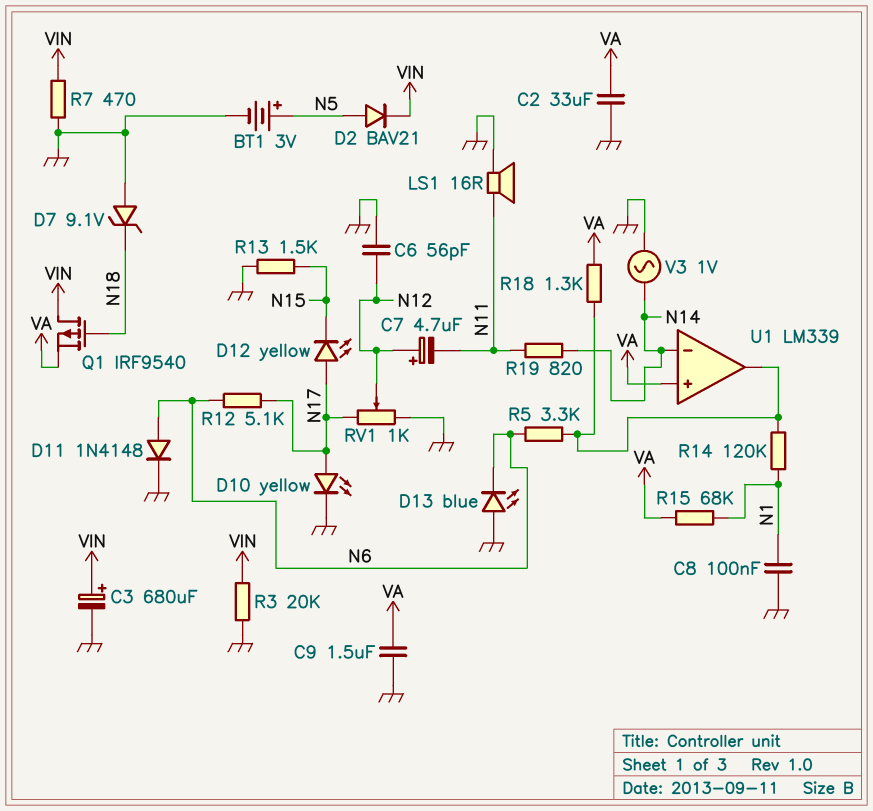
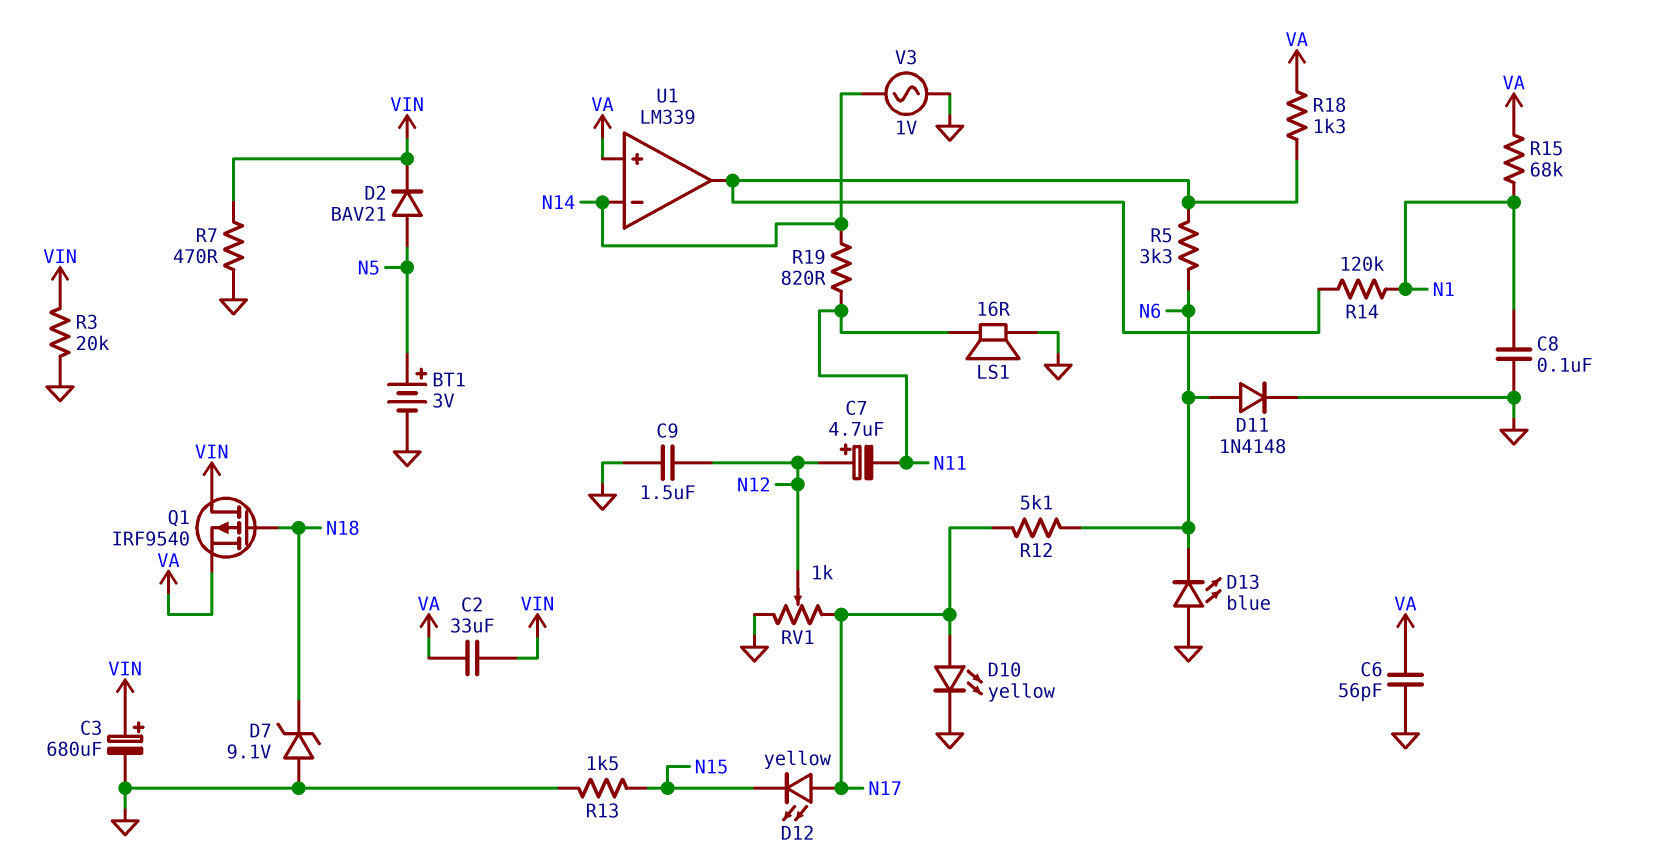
C2: 33uF (GND, VA) -> 33uF (VA, VIN)
C6: 56pF (GND, N12) -> 56pF (GND, VA)
C9: 1.5uF (GND, VA) -> 1.5uF (GND, N12)

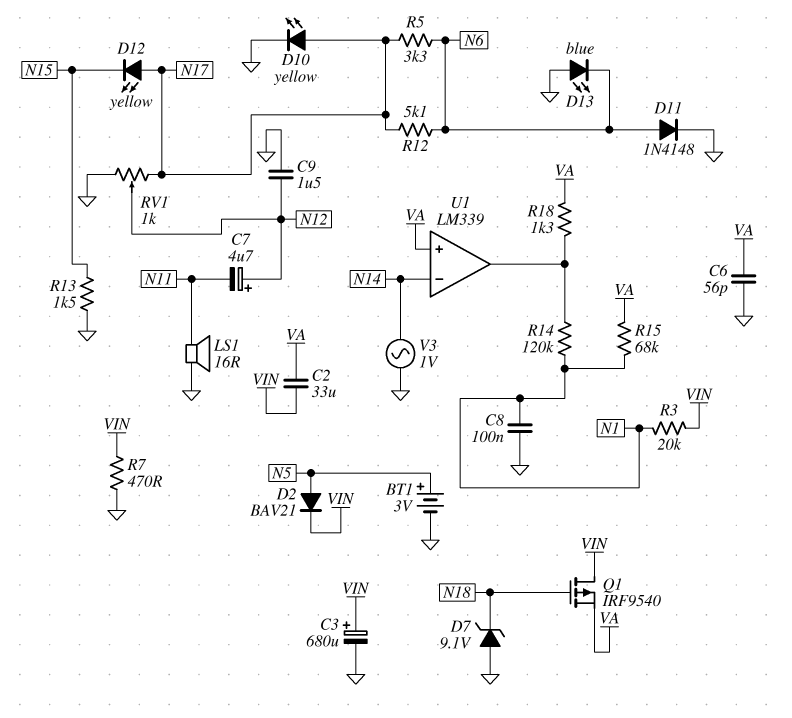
R3: 20k (GND, VIN) -> 20k (N1, VIN)
R5: 3.3k (N6, U1/out) -> 3.3k (N6, N17)
R19: 820 (N11, N14) -> none

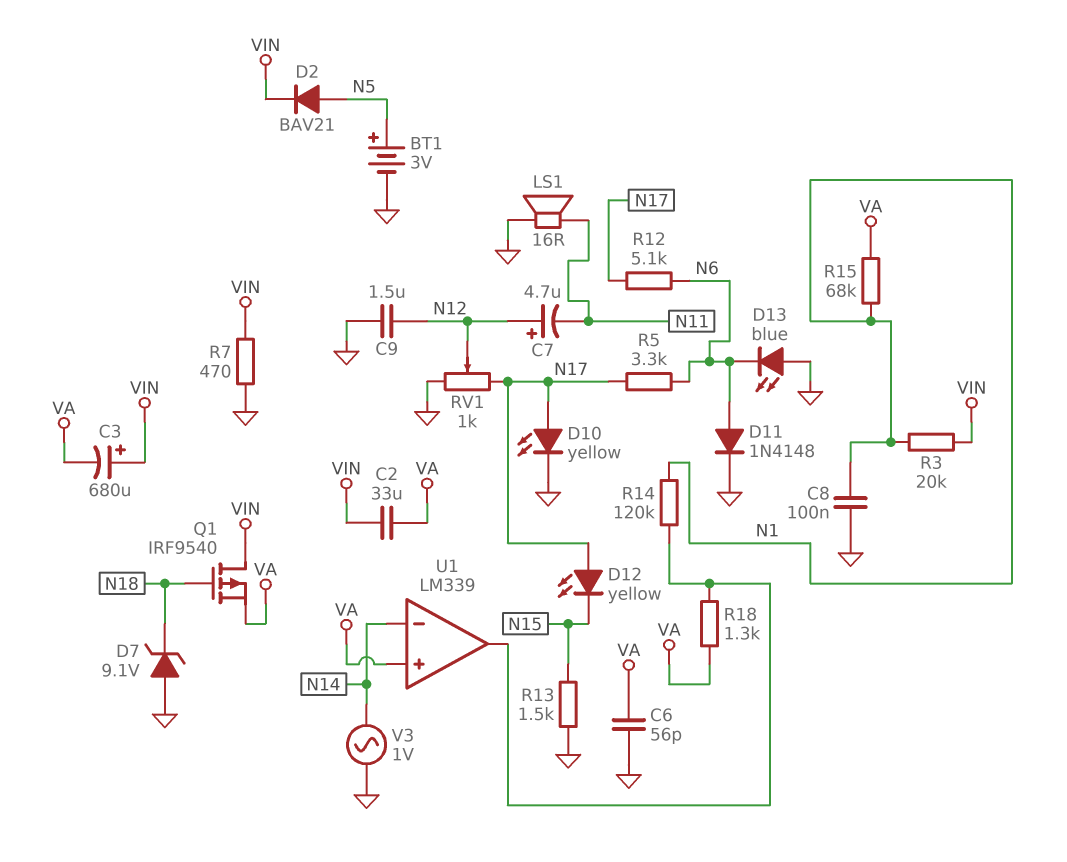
C3: 680uF (plus VIN, minus GND) -> 680uF (plus VIN, minus VA)

